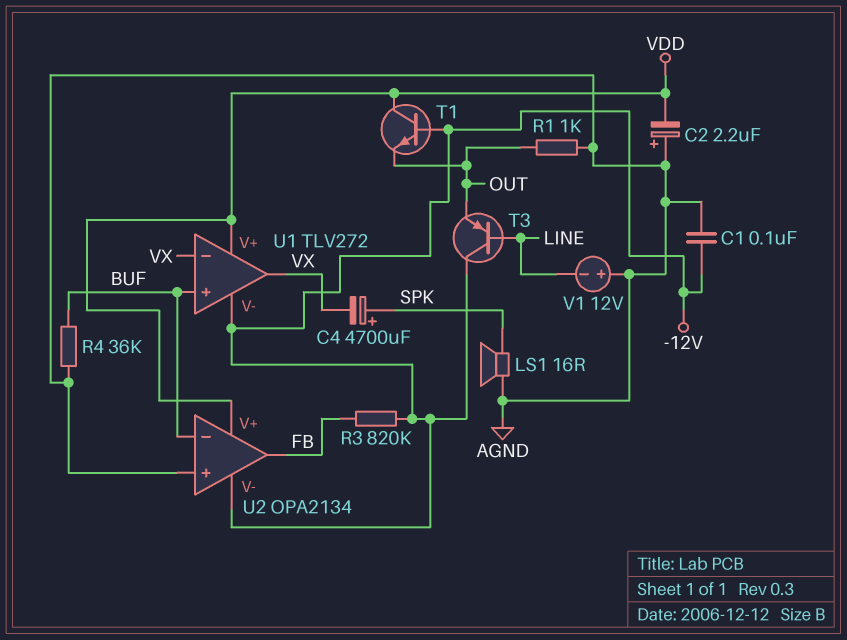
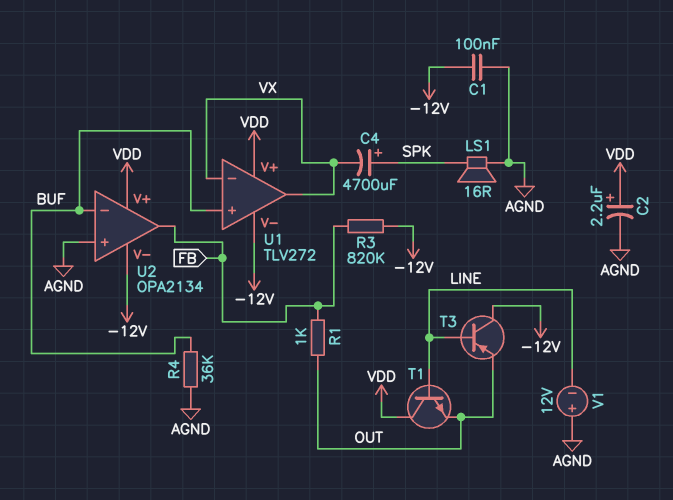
C2: 2.2uF (plus AGND, minus VDD) -> 2.2uF (plus VDD, minus AGND)
R1: 1k (AGND, OUT) -> 1k (FB, OUT)
T1: NPN (B -12V, C VDD, E OUT) -> NPN (B LINE, C VDD, E OUT)

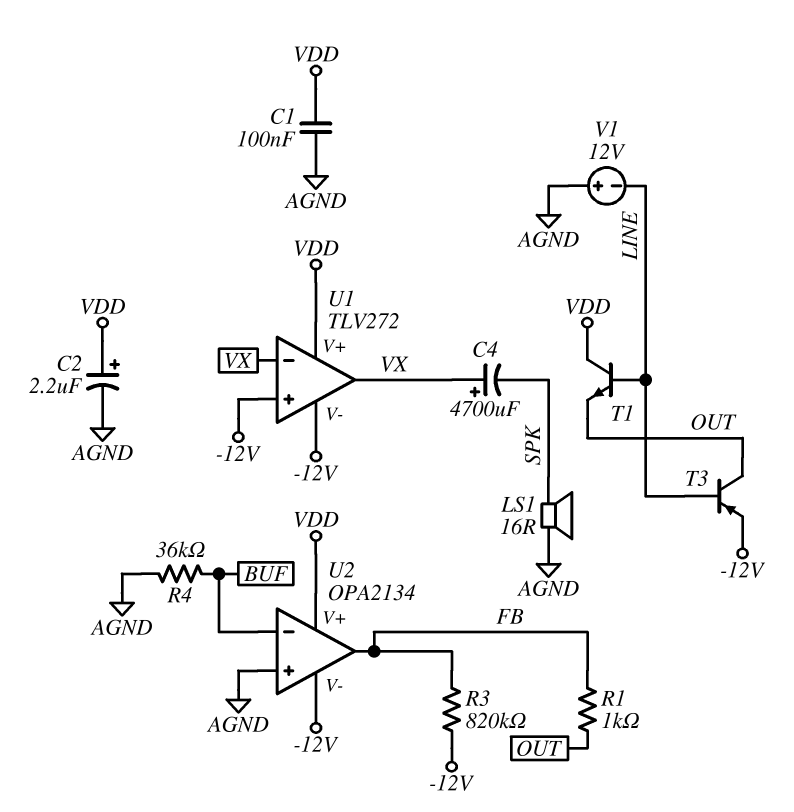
C1: 100nF (-12V, AGND) -> 100nF (AGND, VDD)
C4: 4700uF (plus SPK, minus VX) -> 4700uF (plus VX, minus SPK)
T3: PNP (B LINE, C -12V, E OUT) -> PNP (B LINE, C OUT, E -12V)
U1 pin in+: BUF -> -12V

